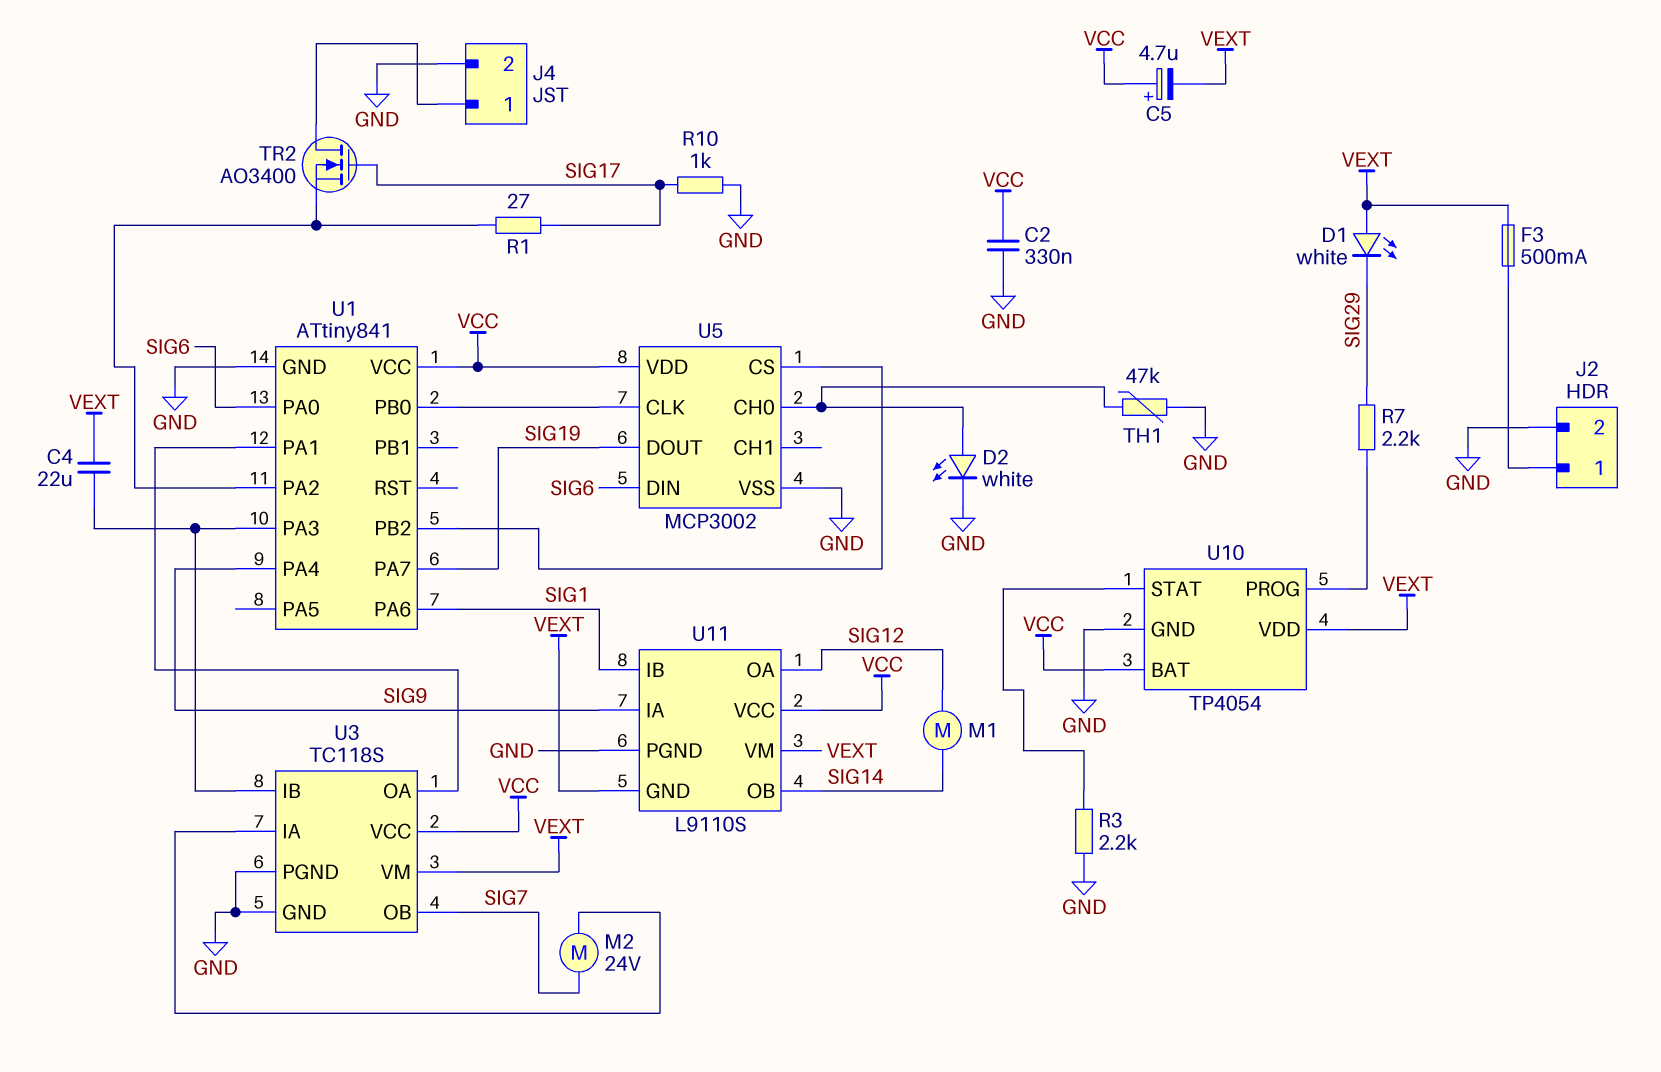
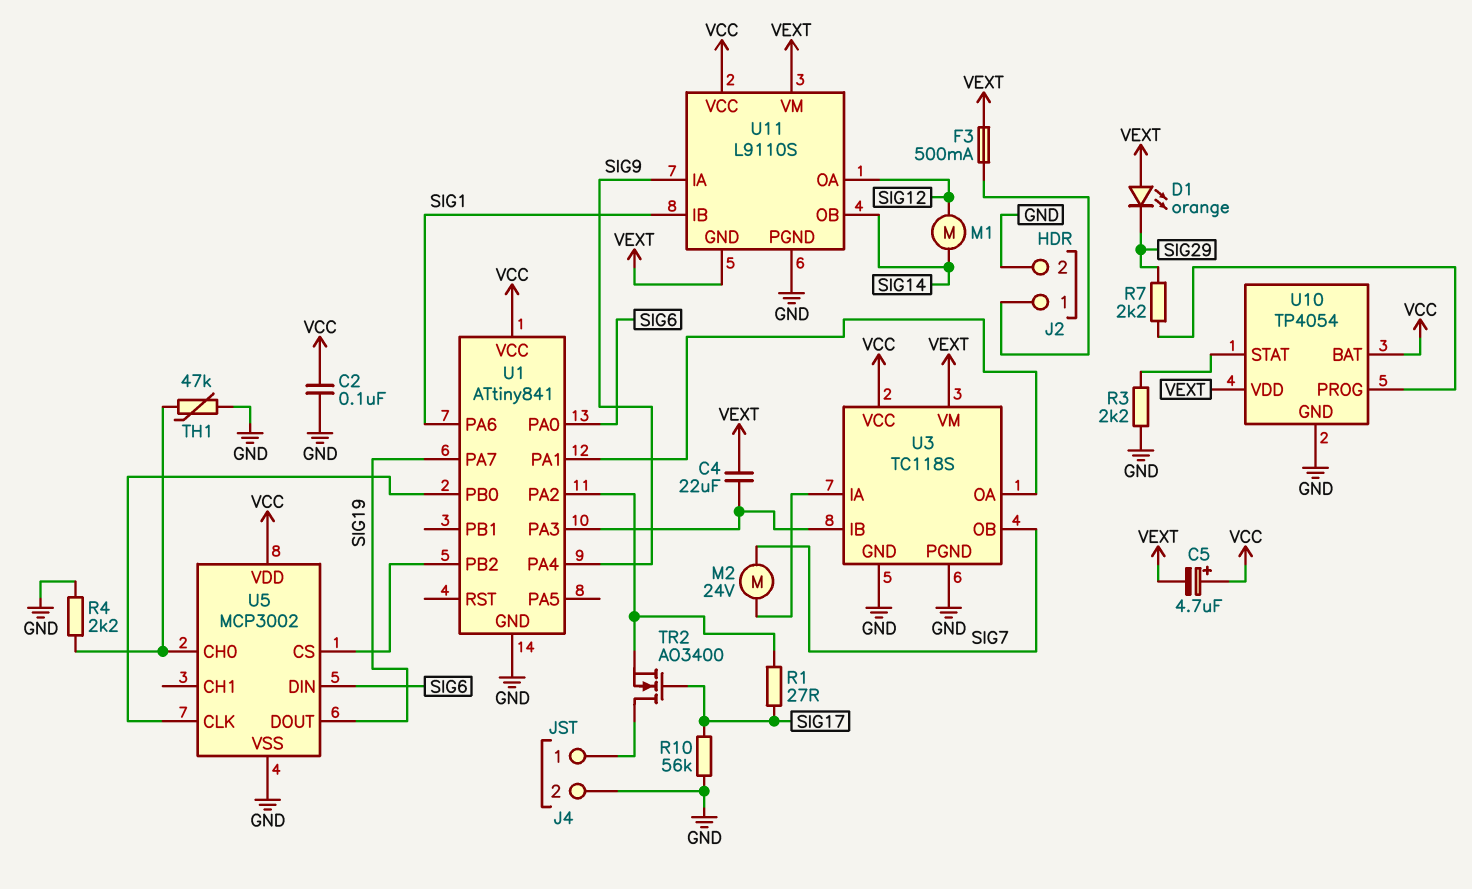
C2: 330nF (GND, VCC) -> 100nF (GND, VCC)
D1: LED white (A VEXT, K SIG29) -> LED orange (A VEXT, K SIG29)
D2: LED white (A U5/CH0, K GND) -> none
R4: none -> 2.2k (GND, U5/CH0)
R10: 1k (GND, SIG17) -> 56k (GND, SIG17)

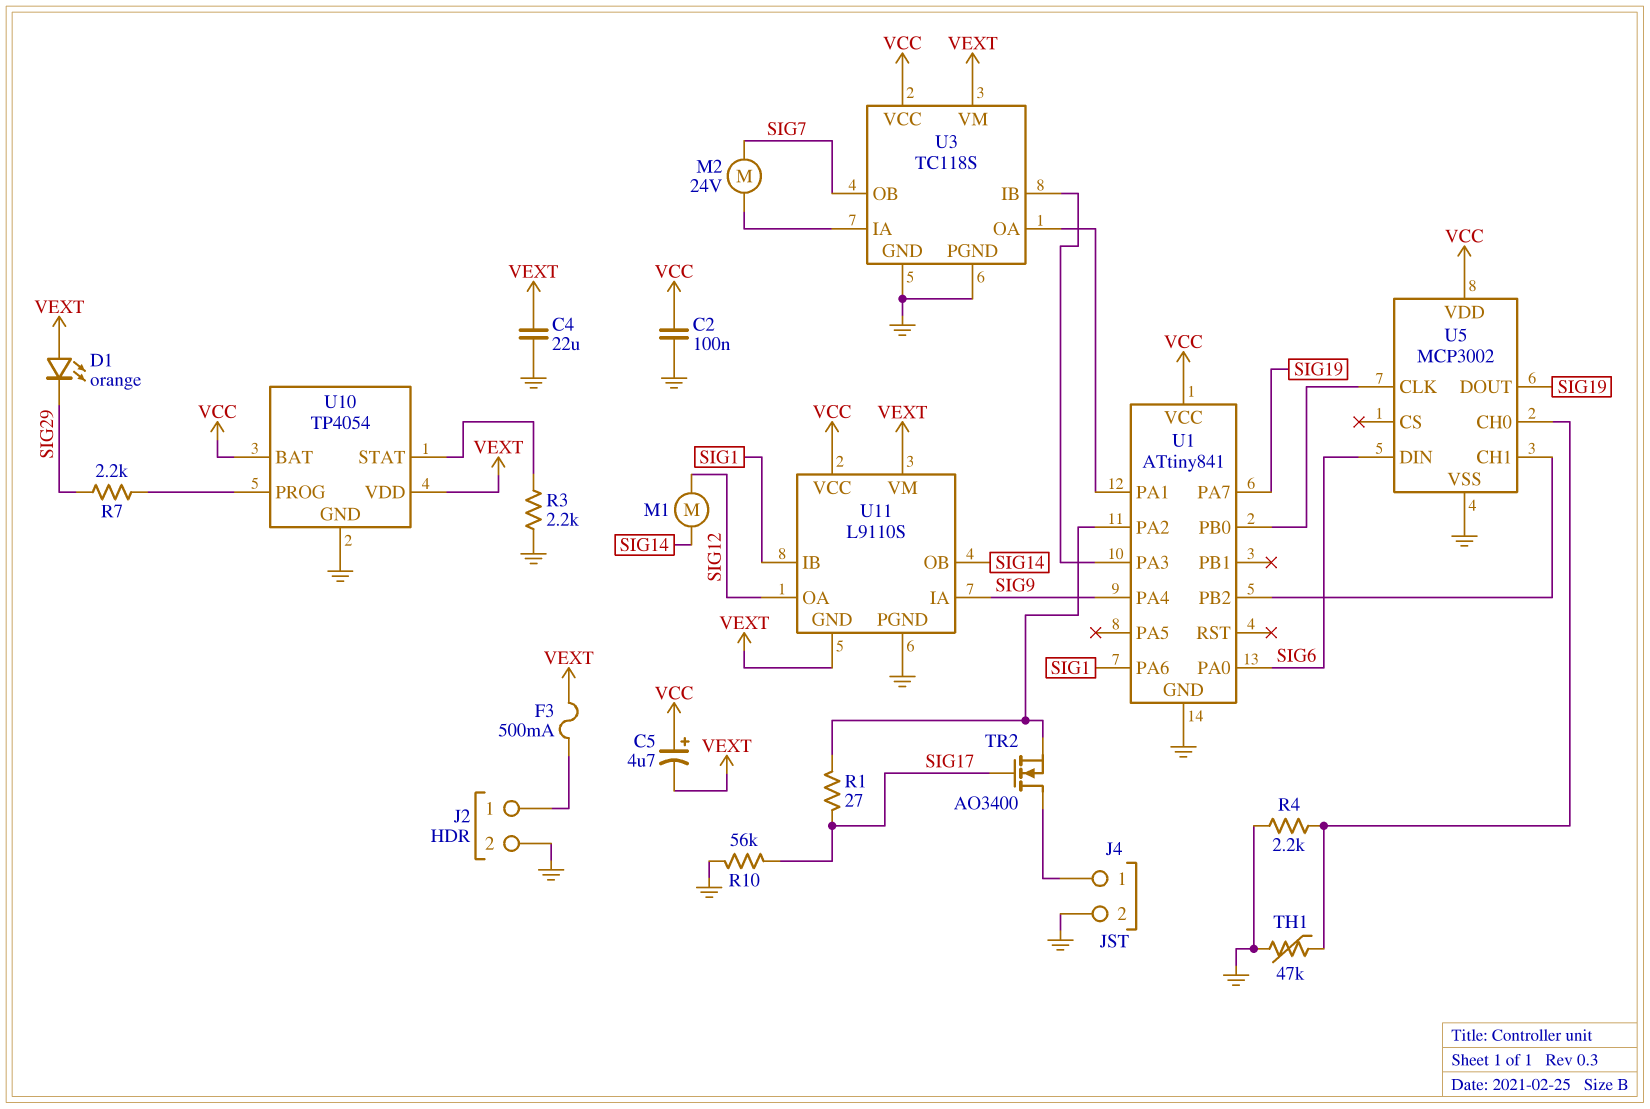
C4: 22uF (U1/PA3, VEXT) -> 22uF (GND, VEXT)
U5 pin CH1: none -> U1/PB2
U5 pin CS: U1/PB2 -> none

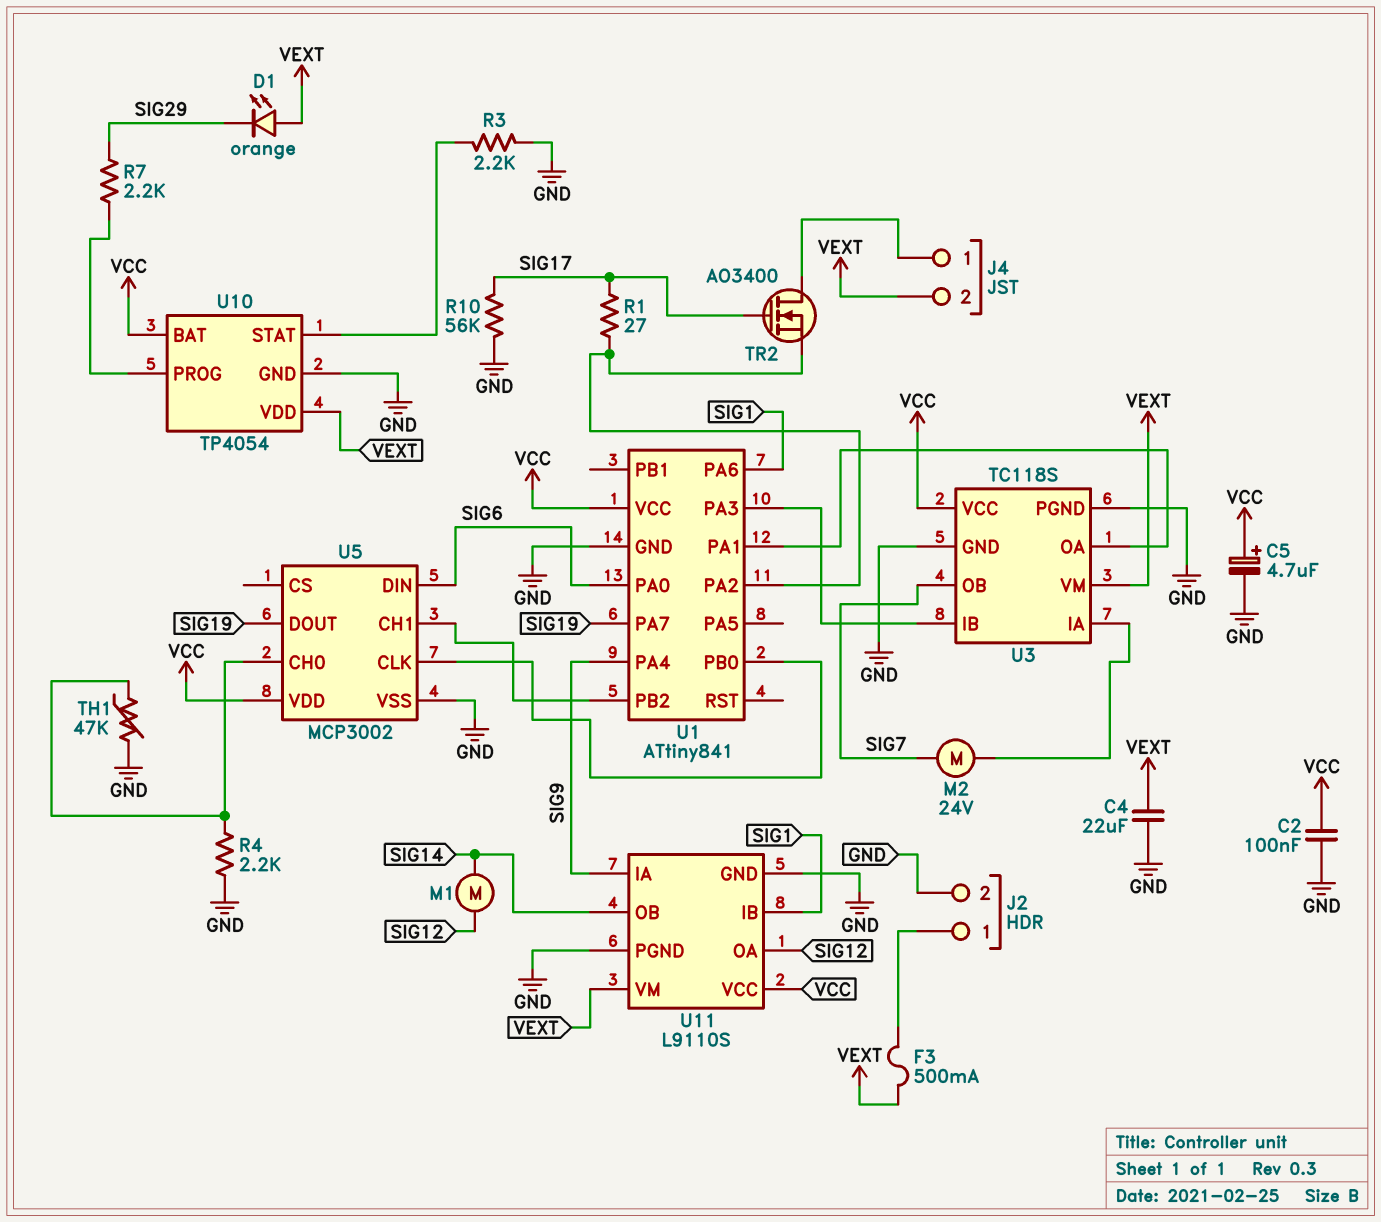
C5: 4.7uF (plus VCC, minus VEXT) -> 4.7uF (plus VCC, minus GND)
J4 pin 2: GND -> VEXT
U11 pin GND: VEXT -> GND

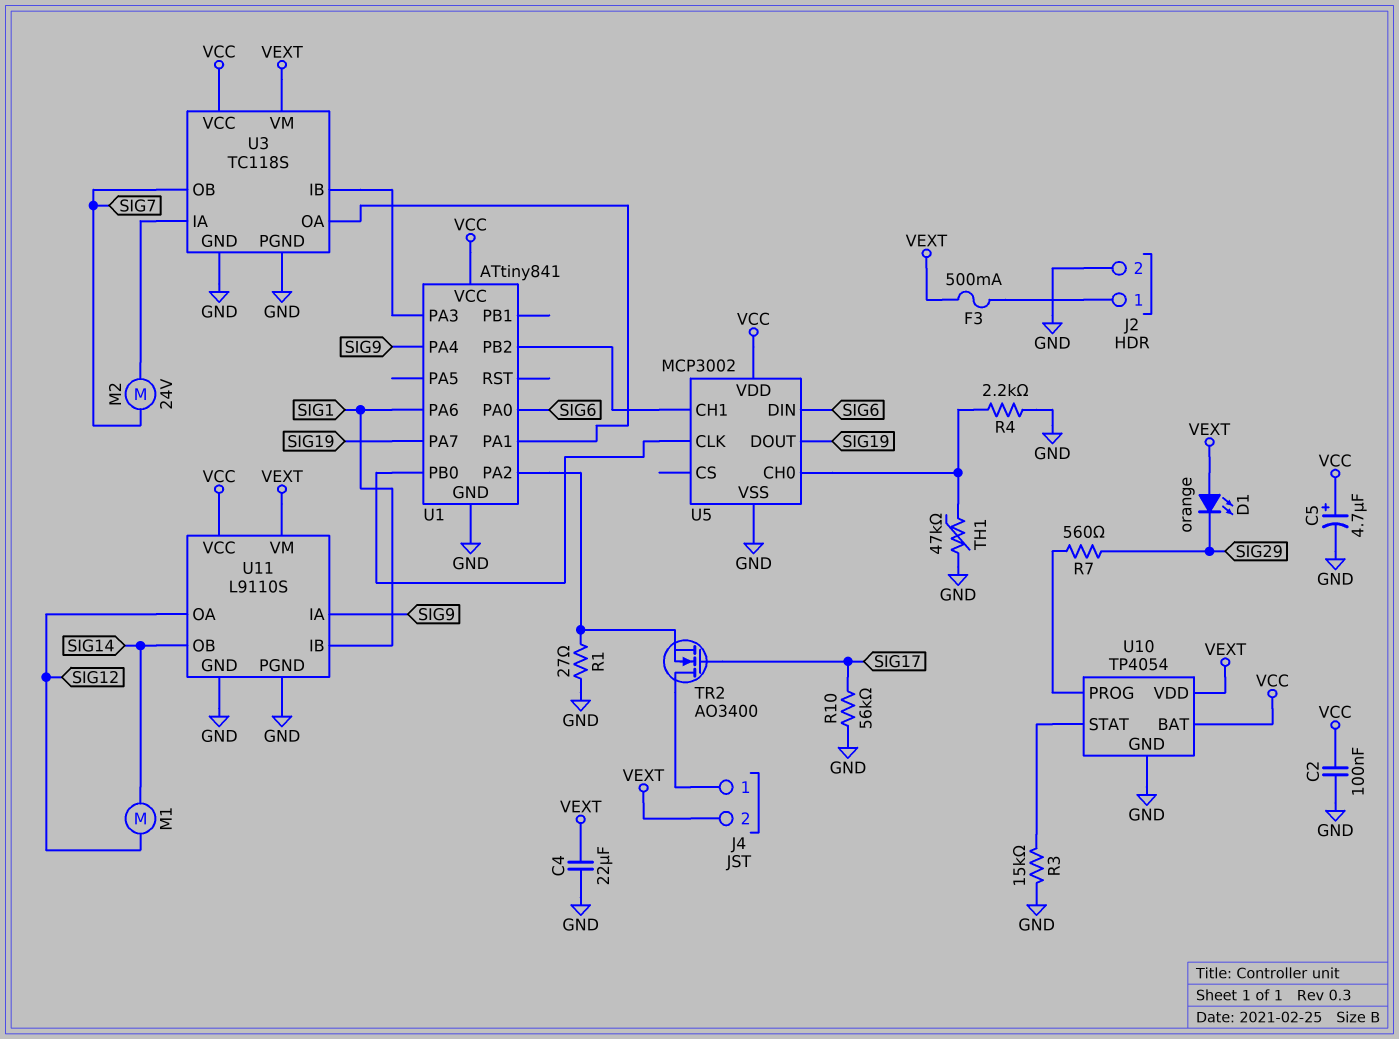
R1: 27 (SIG17, U1/PA2) -> 27 (GND, U1/PA2)
R3: 2.2k (GND, U10/STAT) -> 15k (GND, U10/STAT)
R7: 2.2k (SIG29, U10/PROG) -> 560 (SIG29, U10/PROG)

